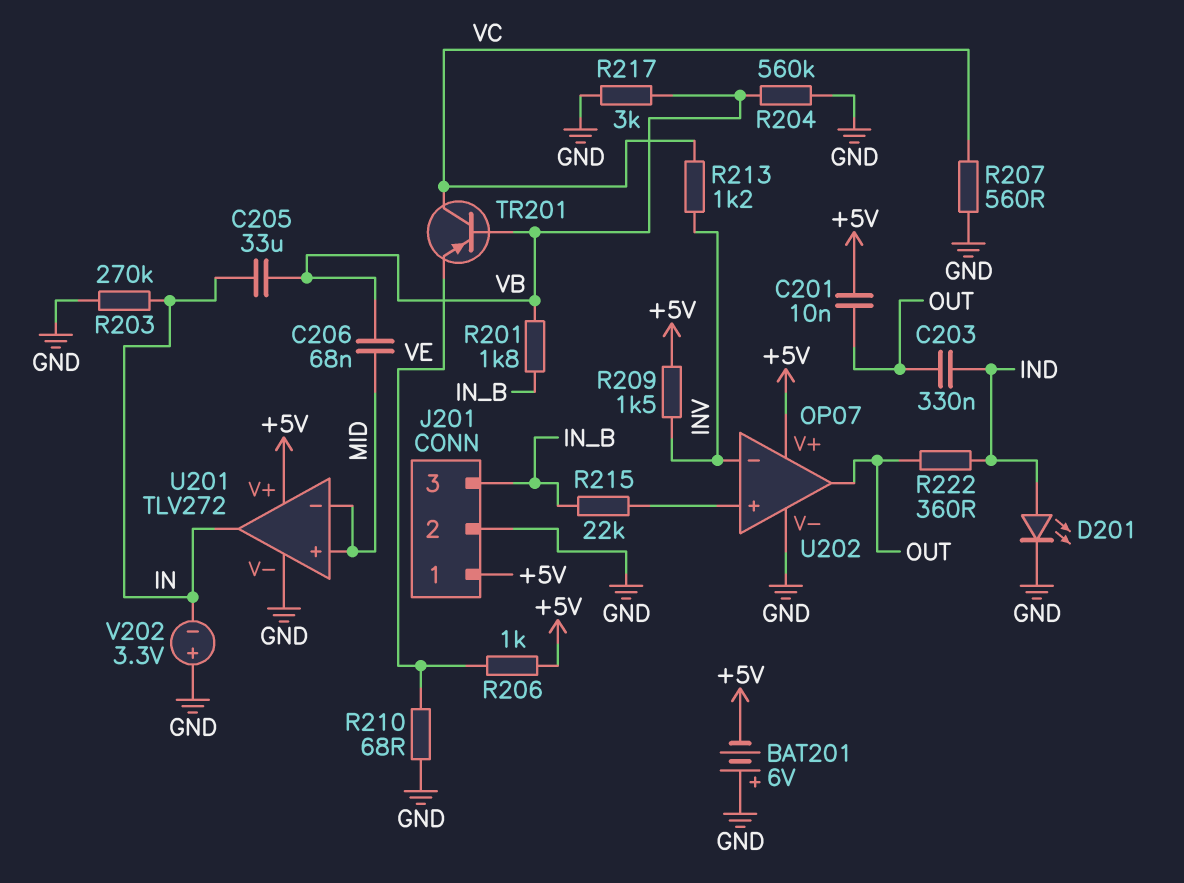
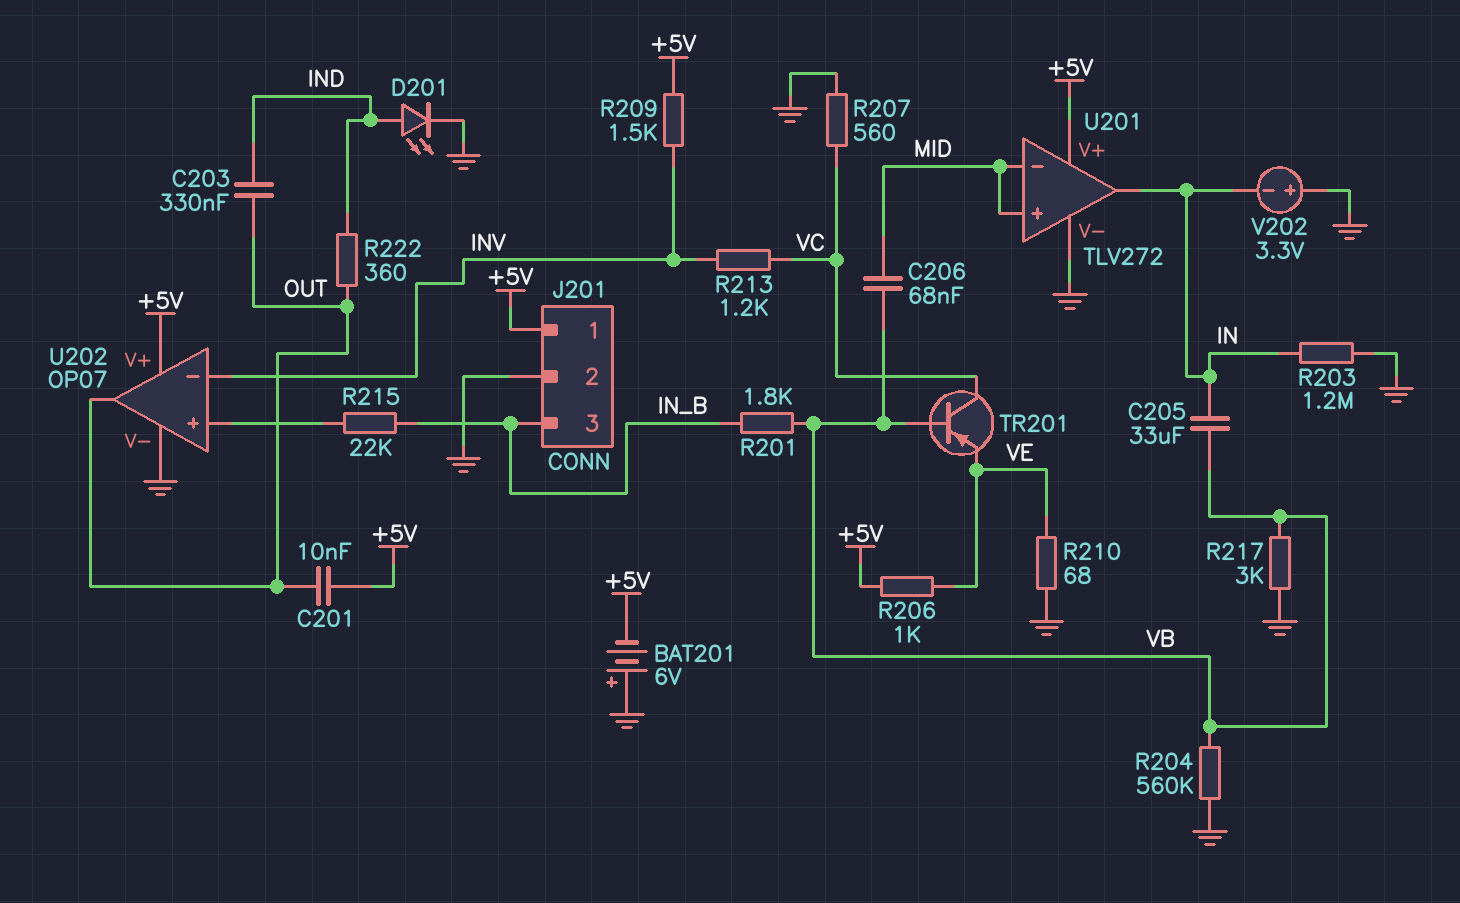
R203: 270k (GND, IN) -> 1.2M (GND, IN)

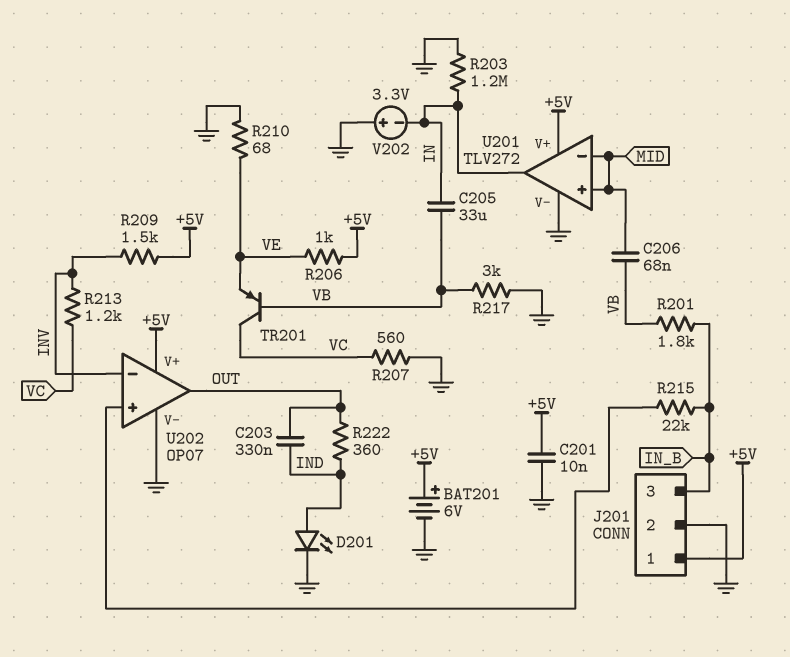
BAT201: 6V (plus GND, minus +5V) -> 6V (plus +5V, minus GND)
C201: 10nF (+5V, OUT) -> 10nF (+5V, GND)
R204: 560k (GND, VB) -> none

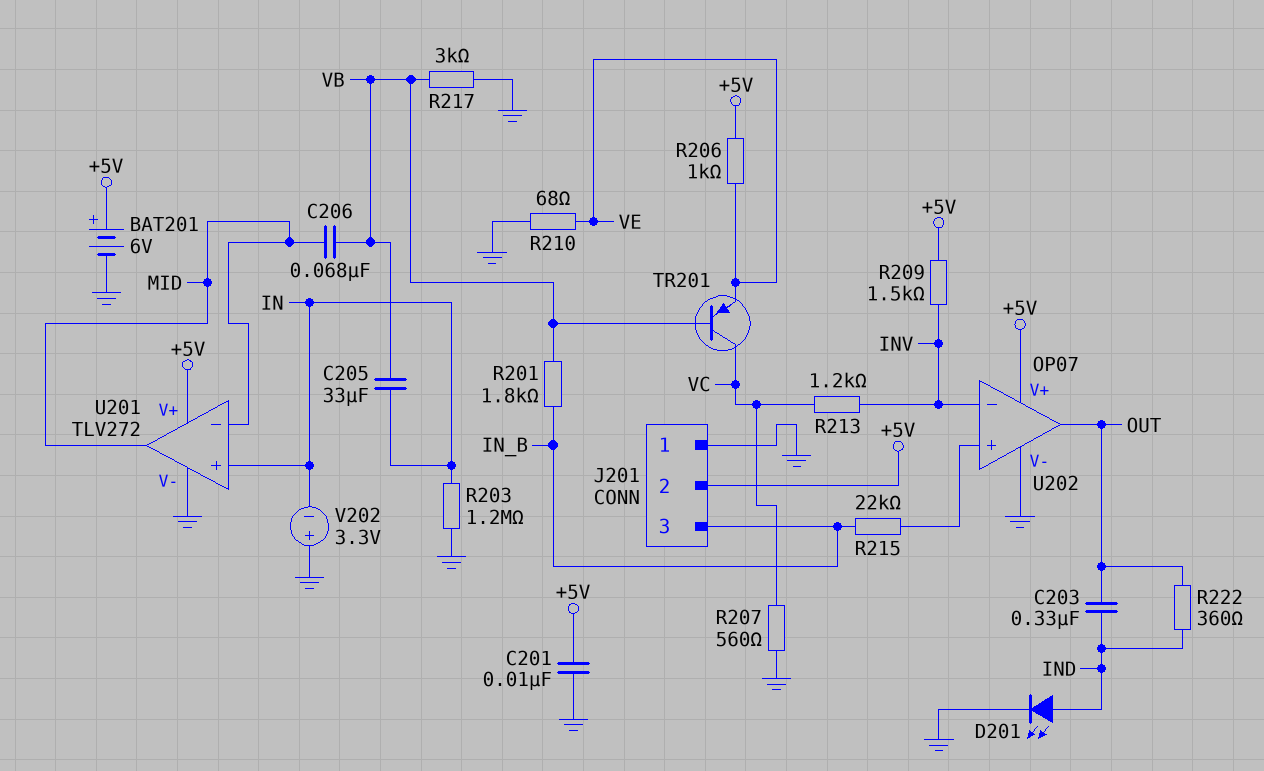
J201 pin 1: +5V -> GND
J201 pin 2: GND -> +5V
U201 pin in+: MID -> IN
U201 pin out: IN -> MID

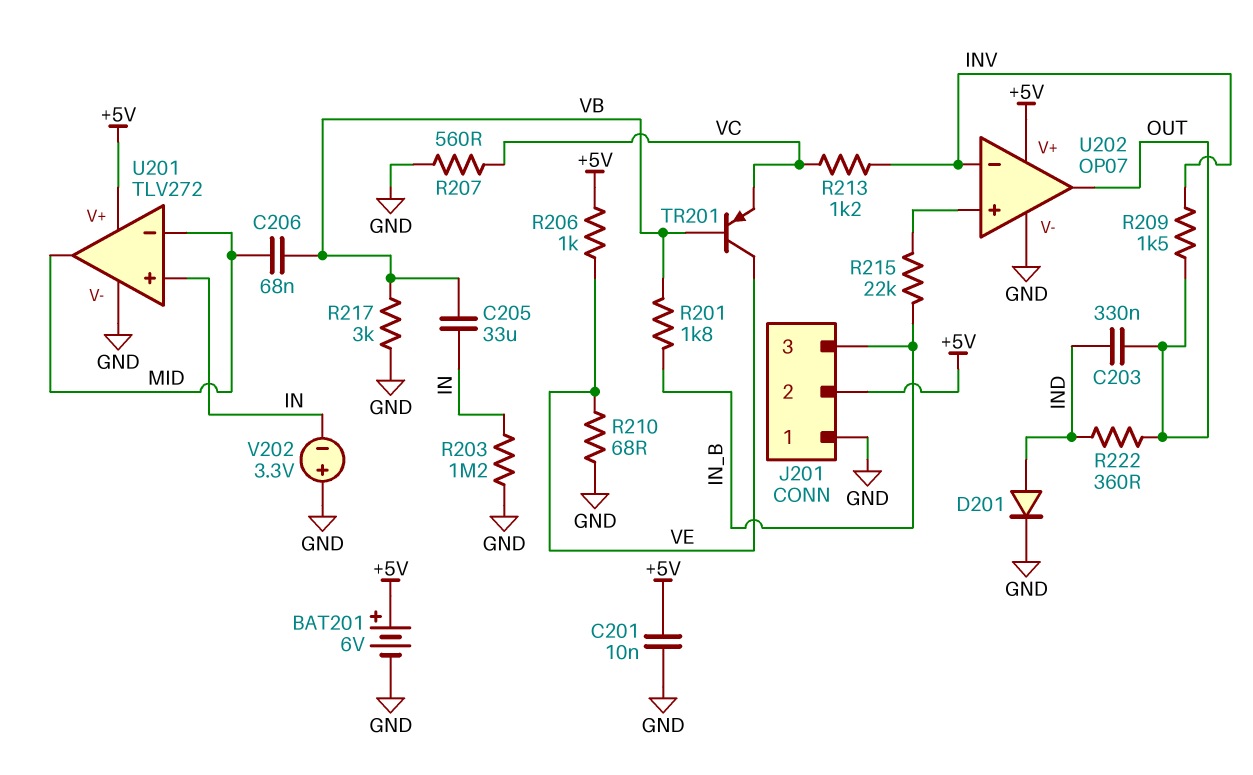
D201: LED (A IND, K GND) -> diode (A IND, K GND)
R209: 1.5k (+5V, INV) -> 1.5k (INV, OUT)
TR201: PNP (B VB, C VC, E VE) -> PNP (B VB, C VE, E VC)

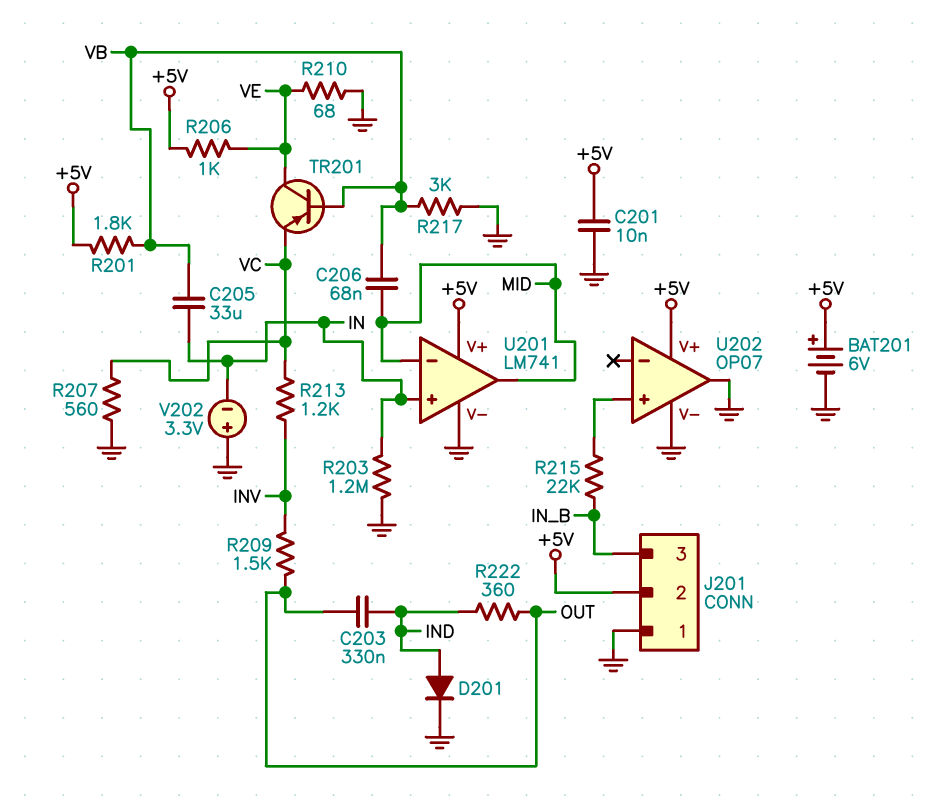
R201: 1.8k (IN_B, VB) -> 1.8k (+5V, VB)
U201: TLV272 -> LM741
U202 pin in-: INV -> none
U202 pin out: OUT -> GND

